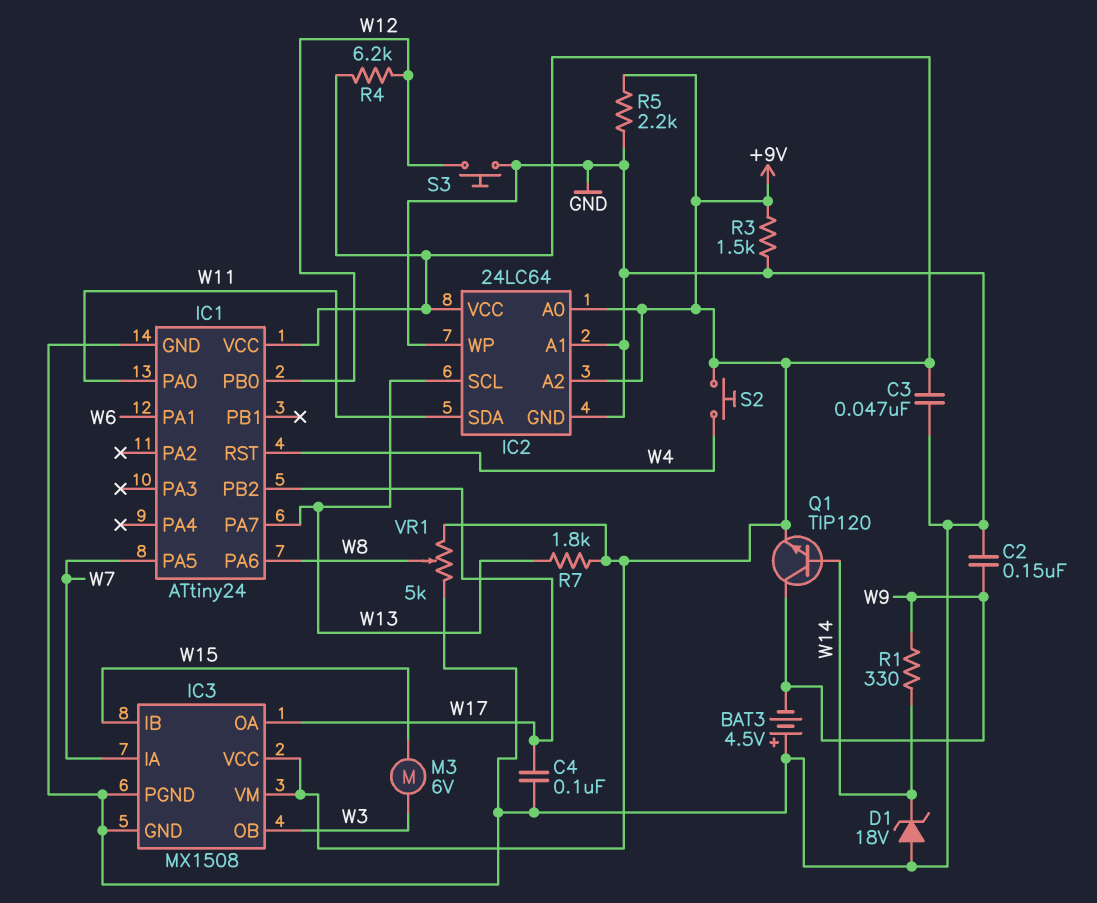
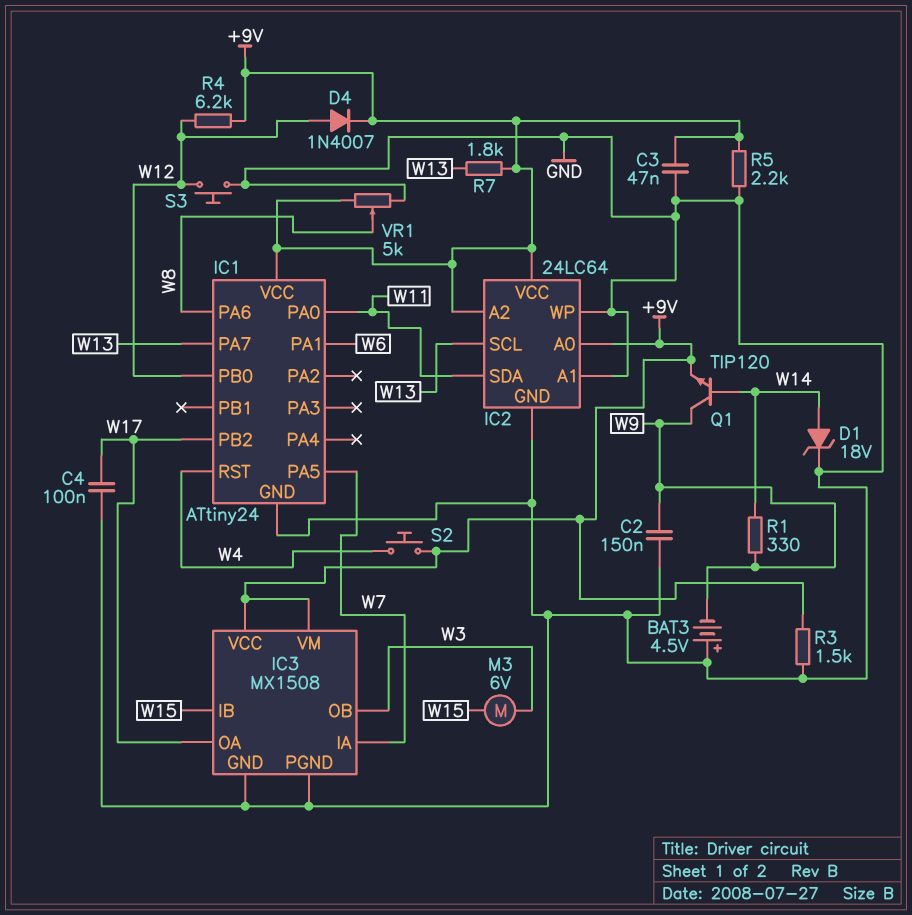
D1: zener 18V (A GND, K W14) -> zener 18V (A W14, K GND)
D4: none -> diode 1N4007 (A W12, K +9V)

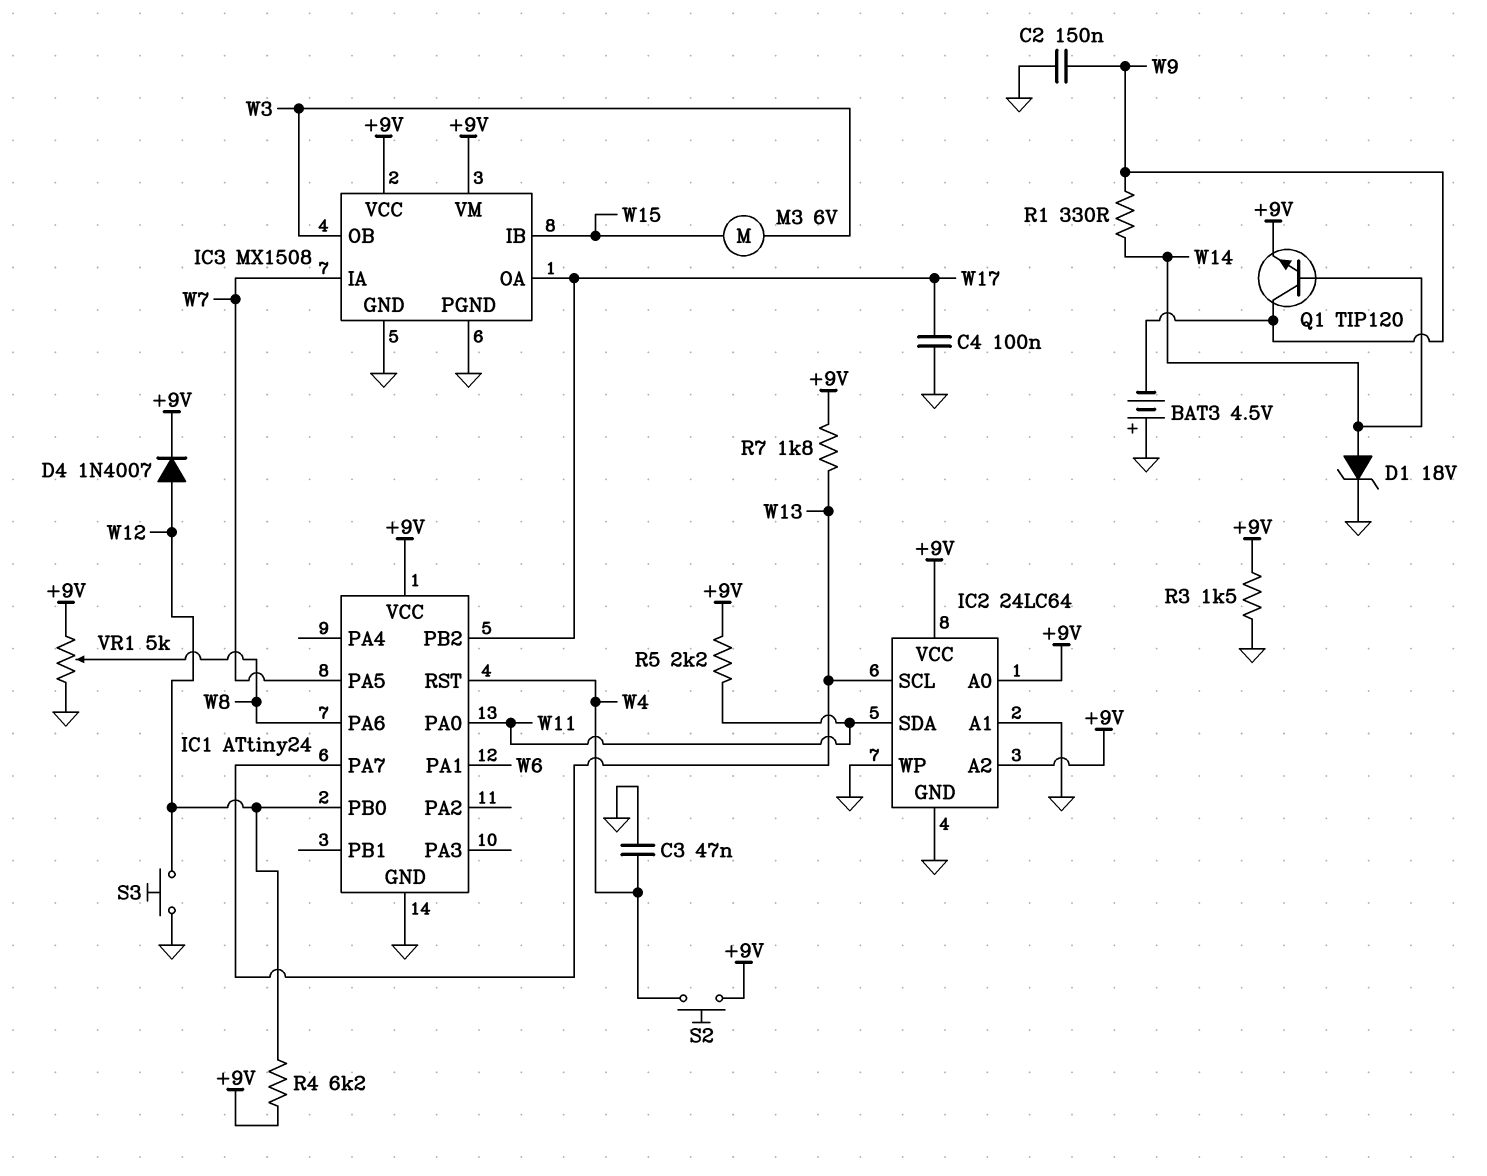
C3: 47nF (+9V, GND) -> 47nF (GND, W4)
R5: 2.2k (+9V, GND) -> 2.2k (+9V, W11)

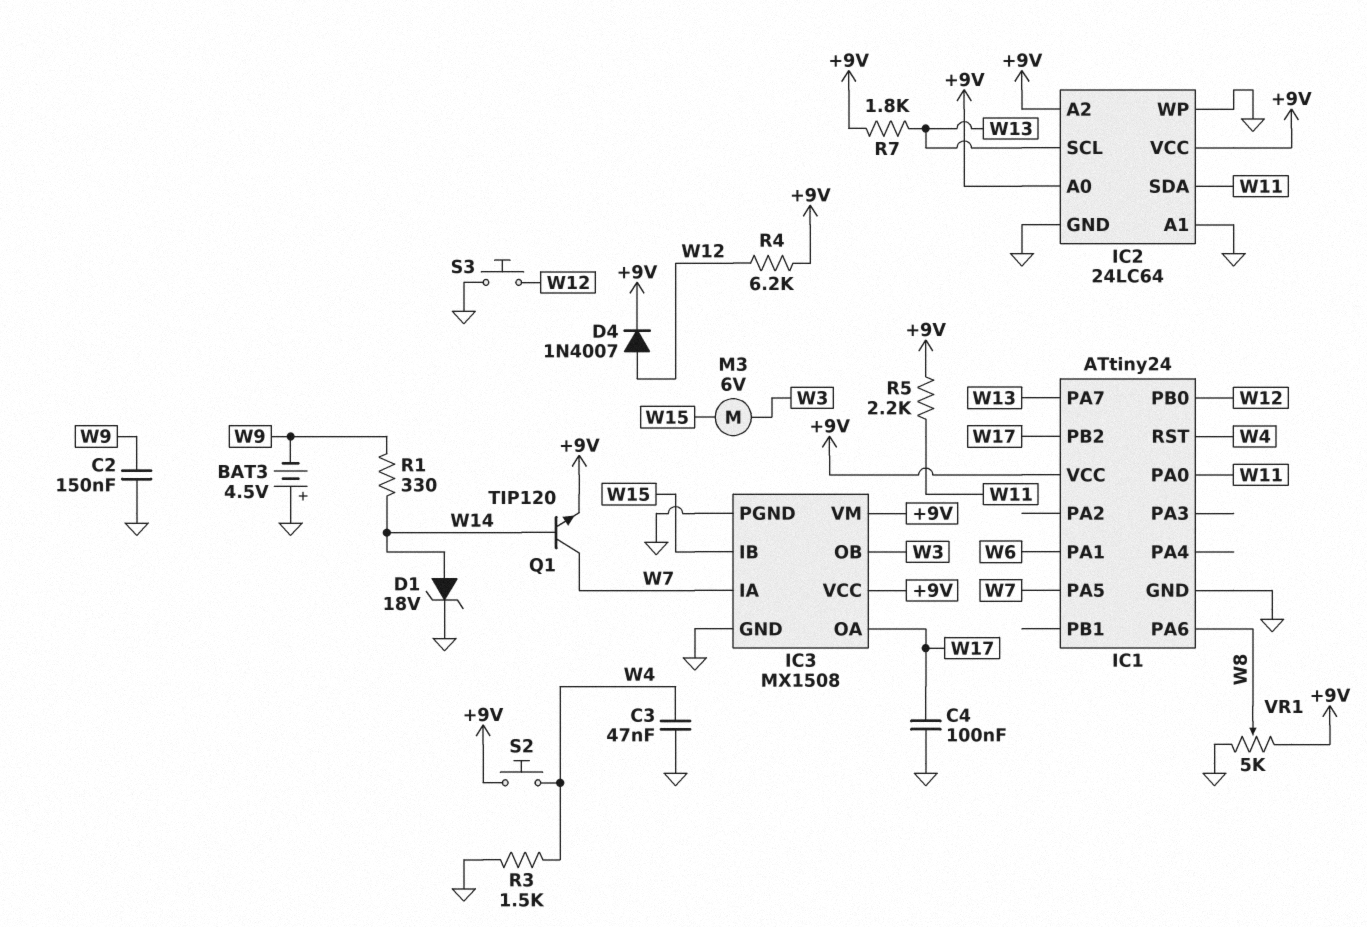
Q1: NPN TIP120 (B W14, C W9, E +9V) -> NPN TIP120 (B W14, C W7, E +9V)
R3: 1.5k (+9V, GND) -> 1.5k (GND, W4)

